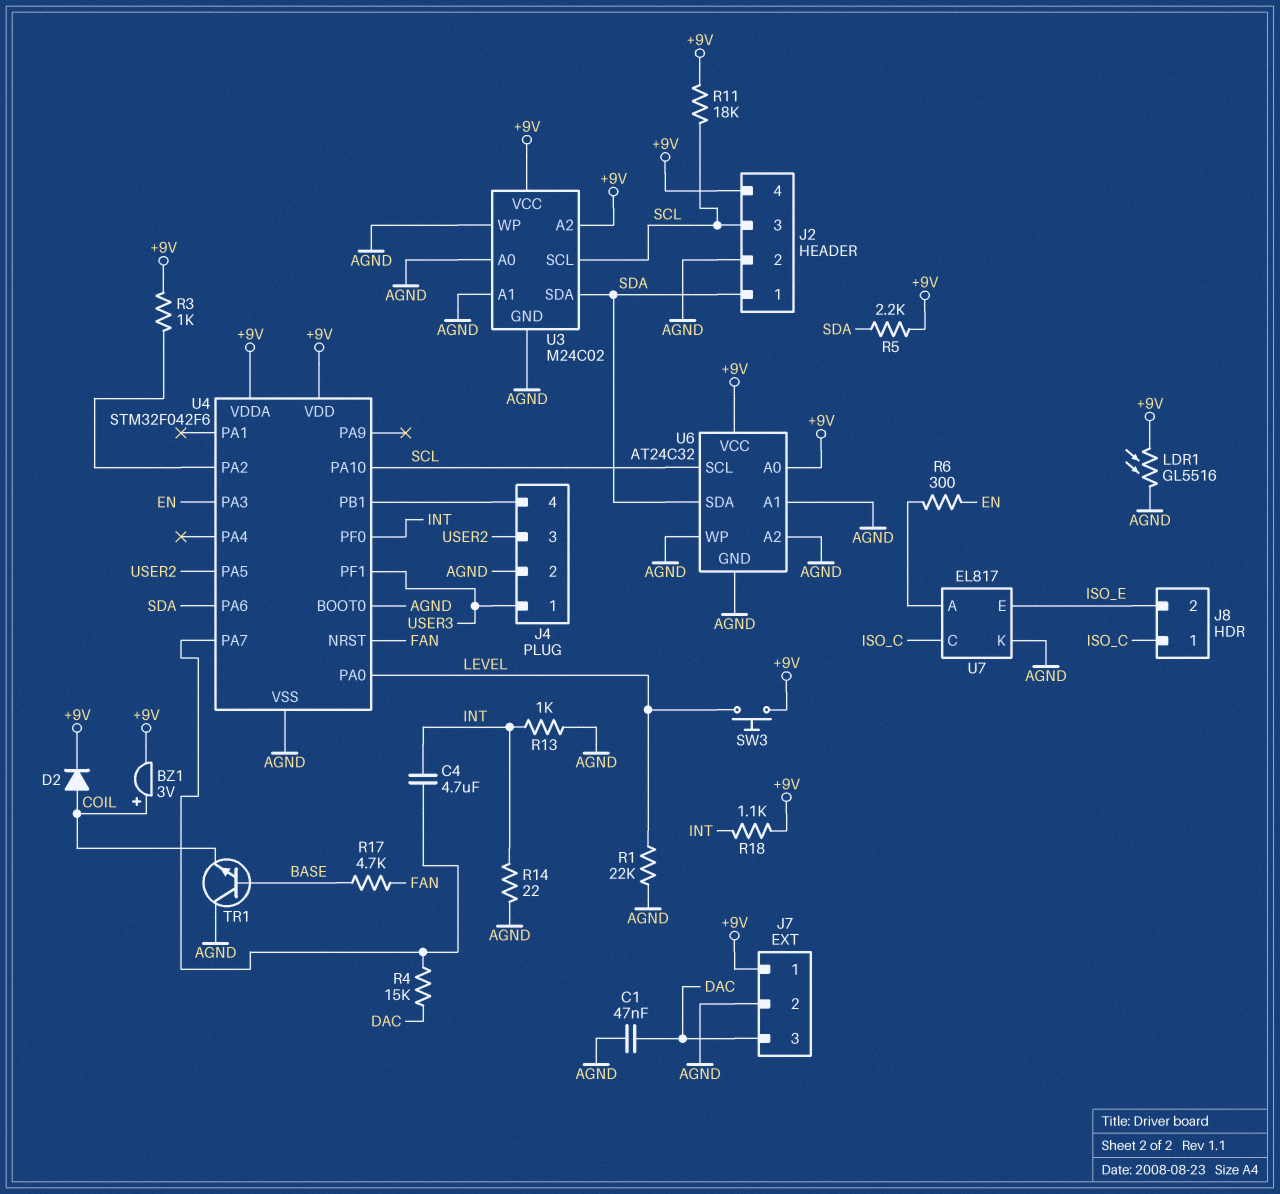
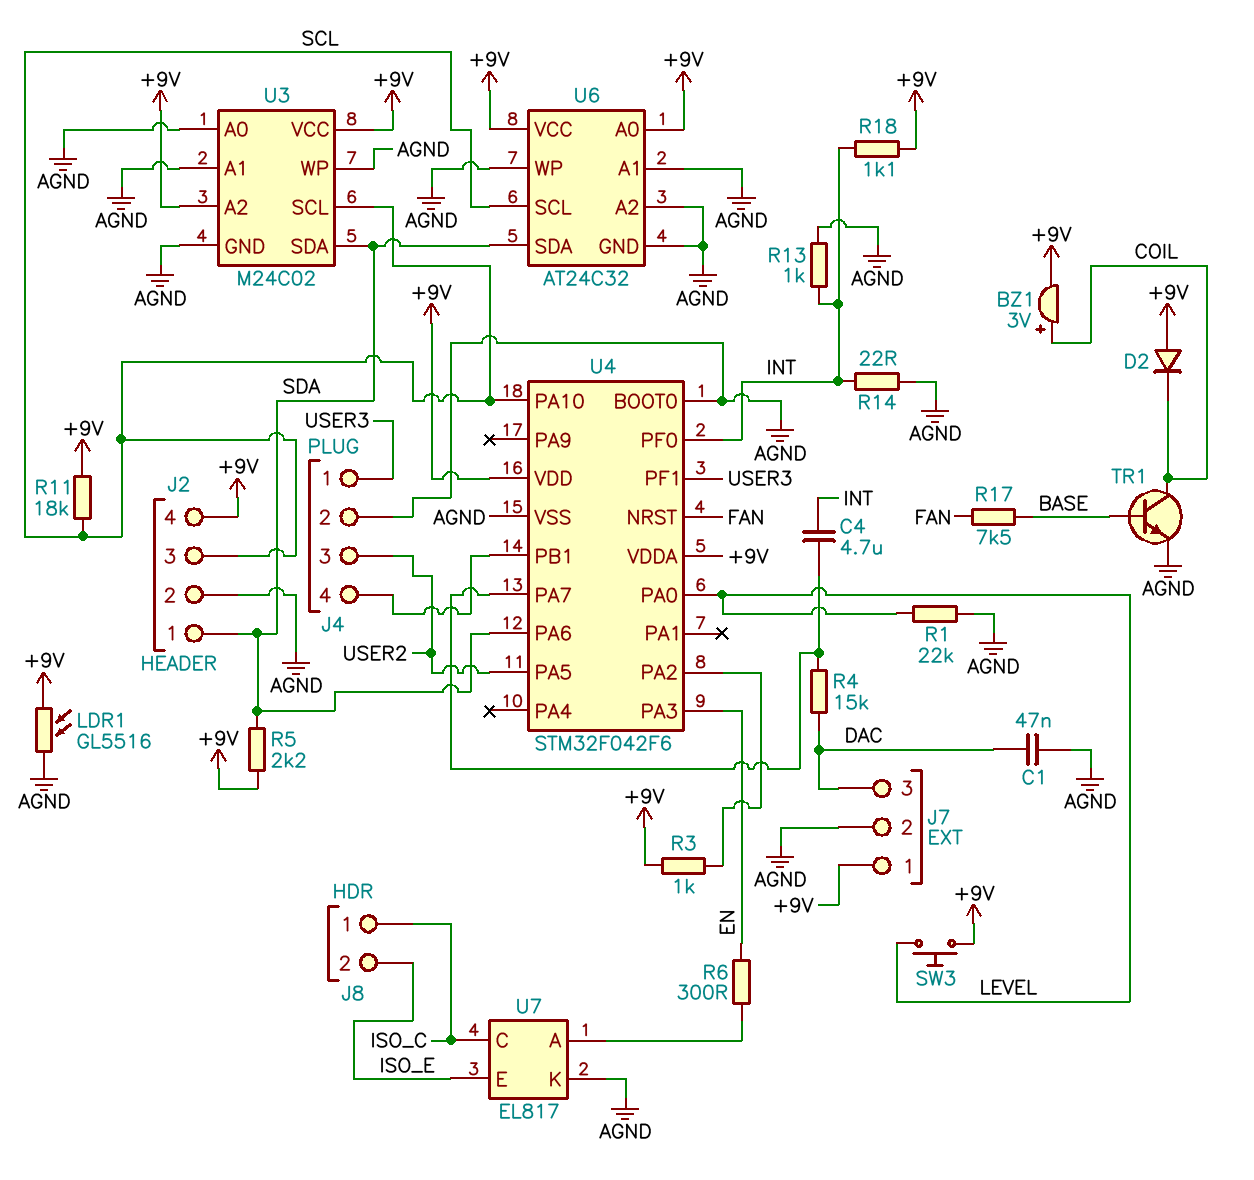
D2: diode (A COIL, K +9V) -> diode (A +9V, K COIL)
R17: 4.7k (BASE, FAN) -> 7.5k (BASE, FAN)
TR1: NPN (B BASE, C AGND, E COIL) -> NPN (B BASE, C COIL, E AGND)

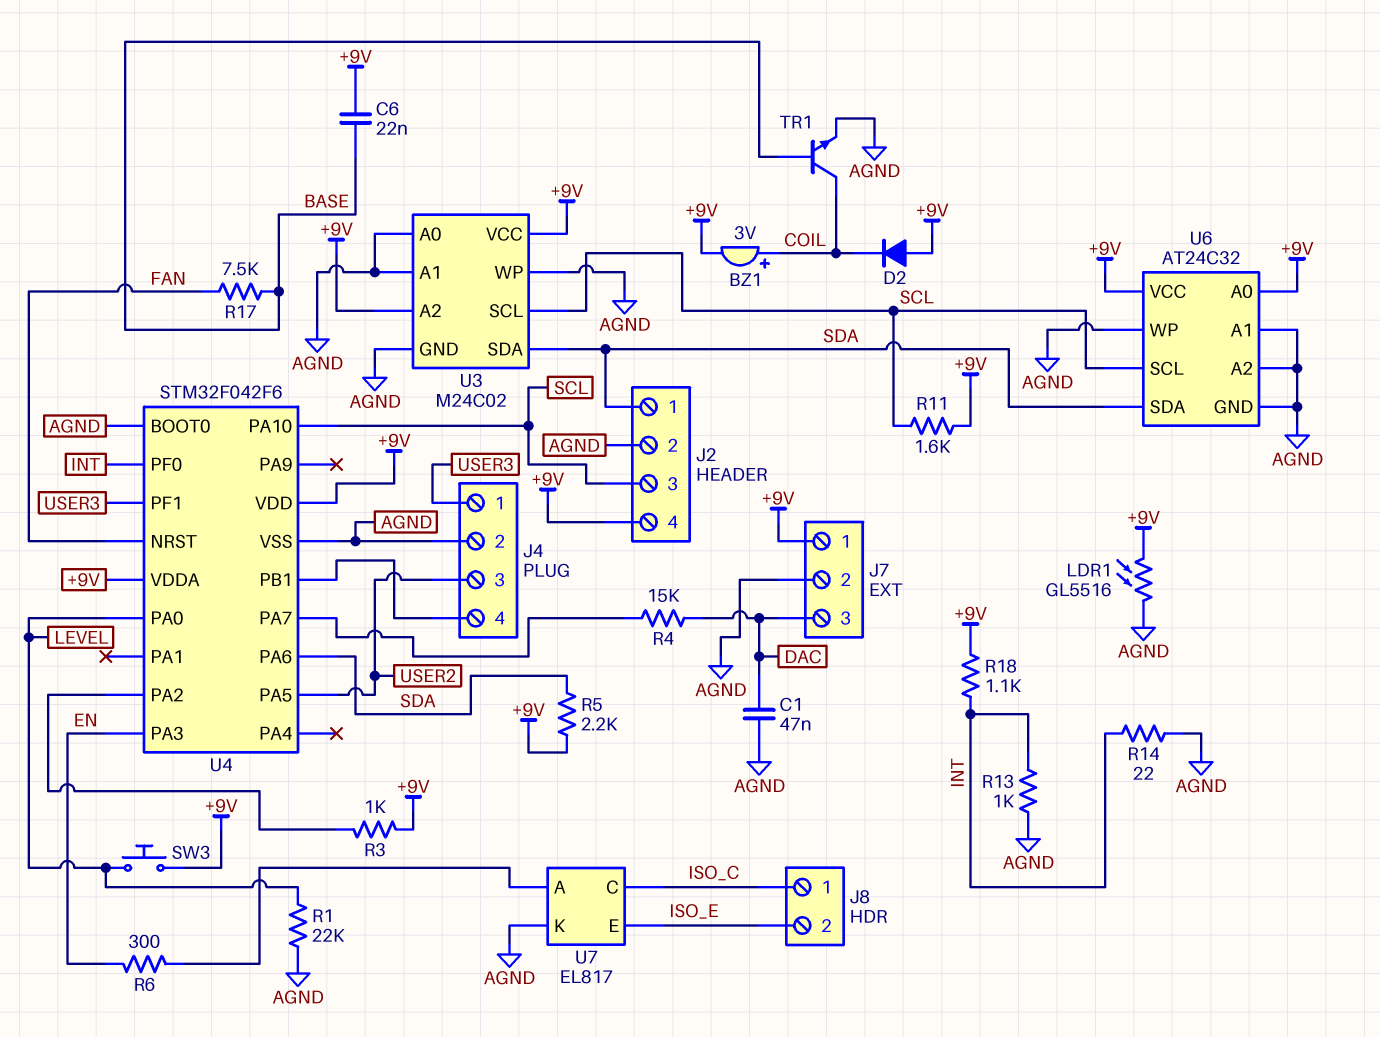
C4: 4.7uF (INT, U4/PA7) -> none
C6: none -> 22nF (+9V, BASE)
R11: 18k (+9V, SCL) -> 1.6k (+9V, SCL)

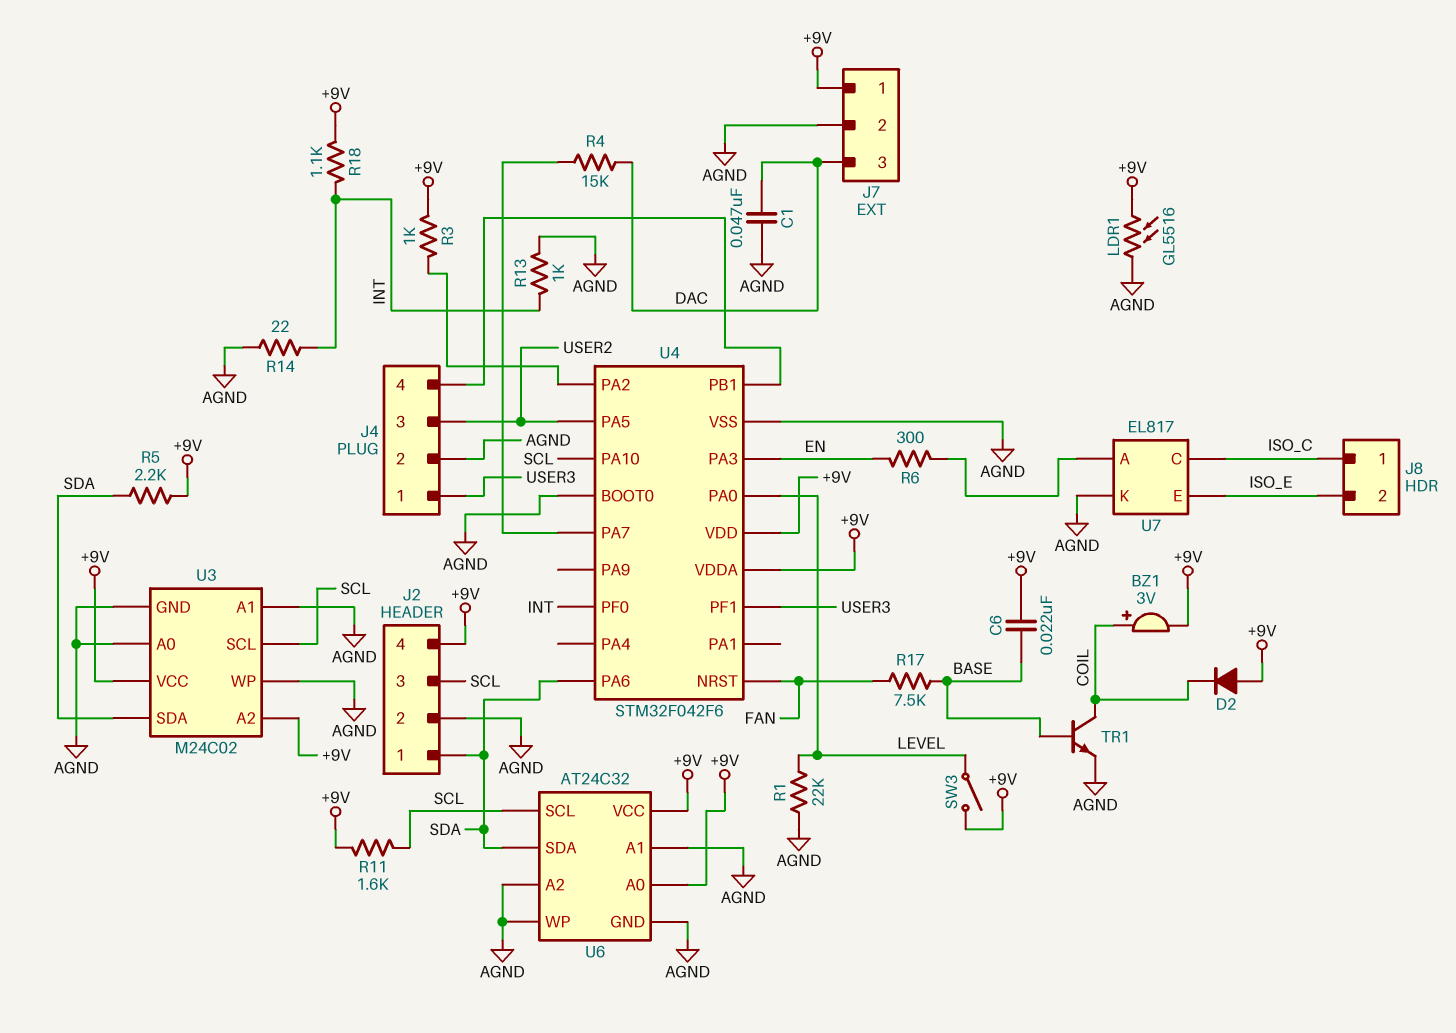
SW3: button (+9V, LEVEL) -> switch (+9V, LEVEL)

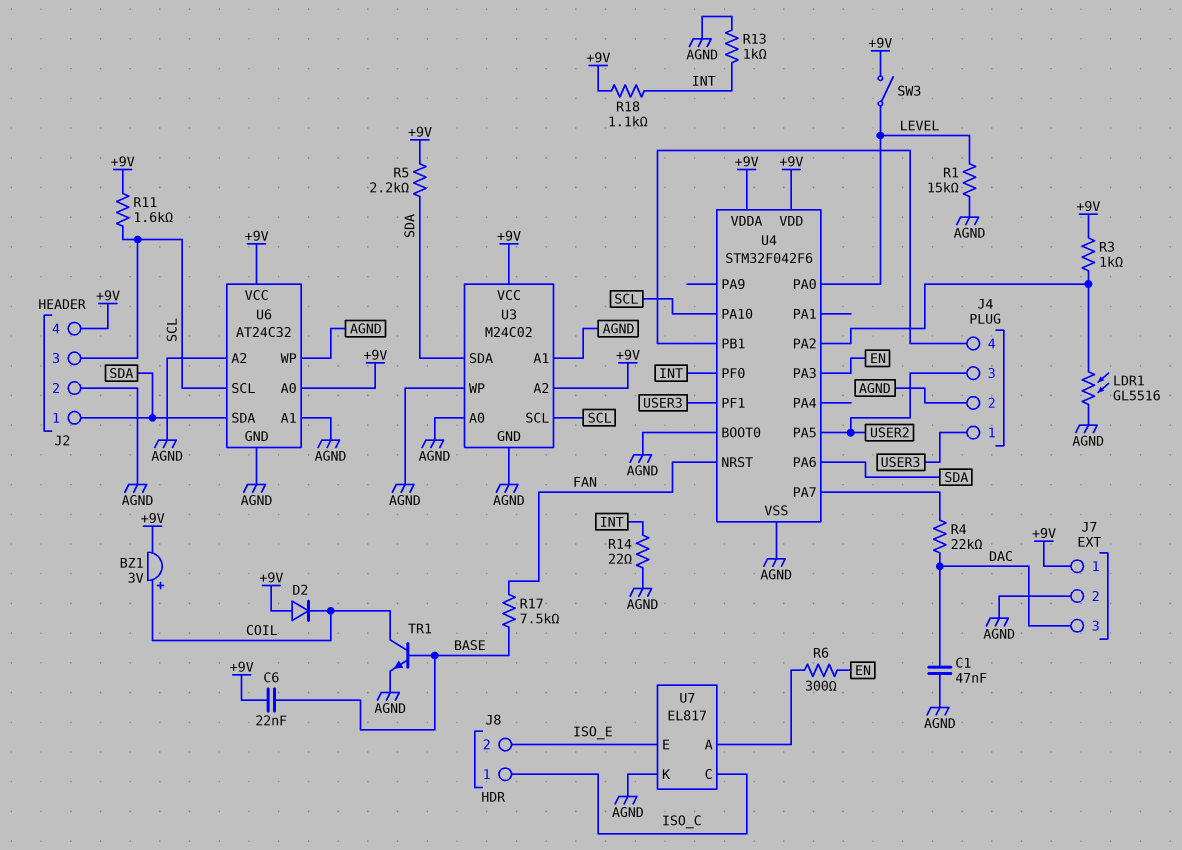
LDR1: GL5516 (+9V, AGND) -> GL5516 (AGND, U4/PA2)
R1: 22k (AGND, LEVEL) -> 15k (AGND, LEVEL)
R4: 15k (DAC, U4/PA7) -> 22k (DAC, U4/PA7)

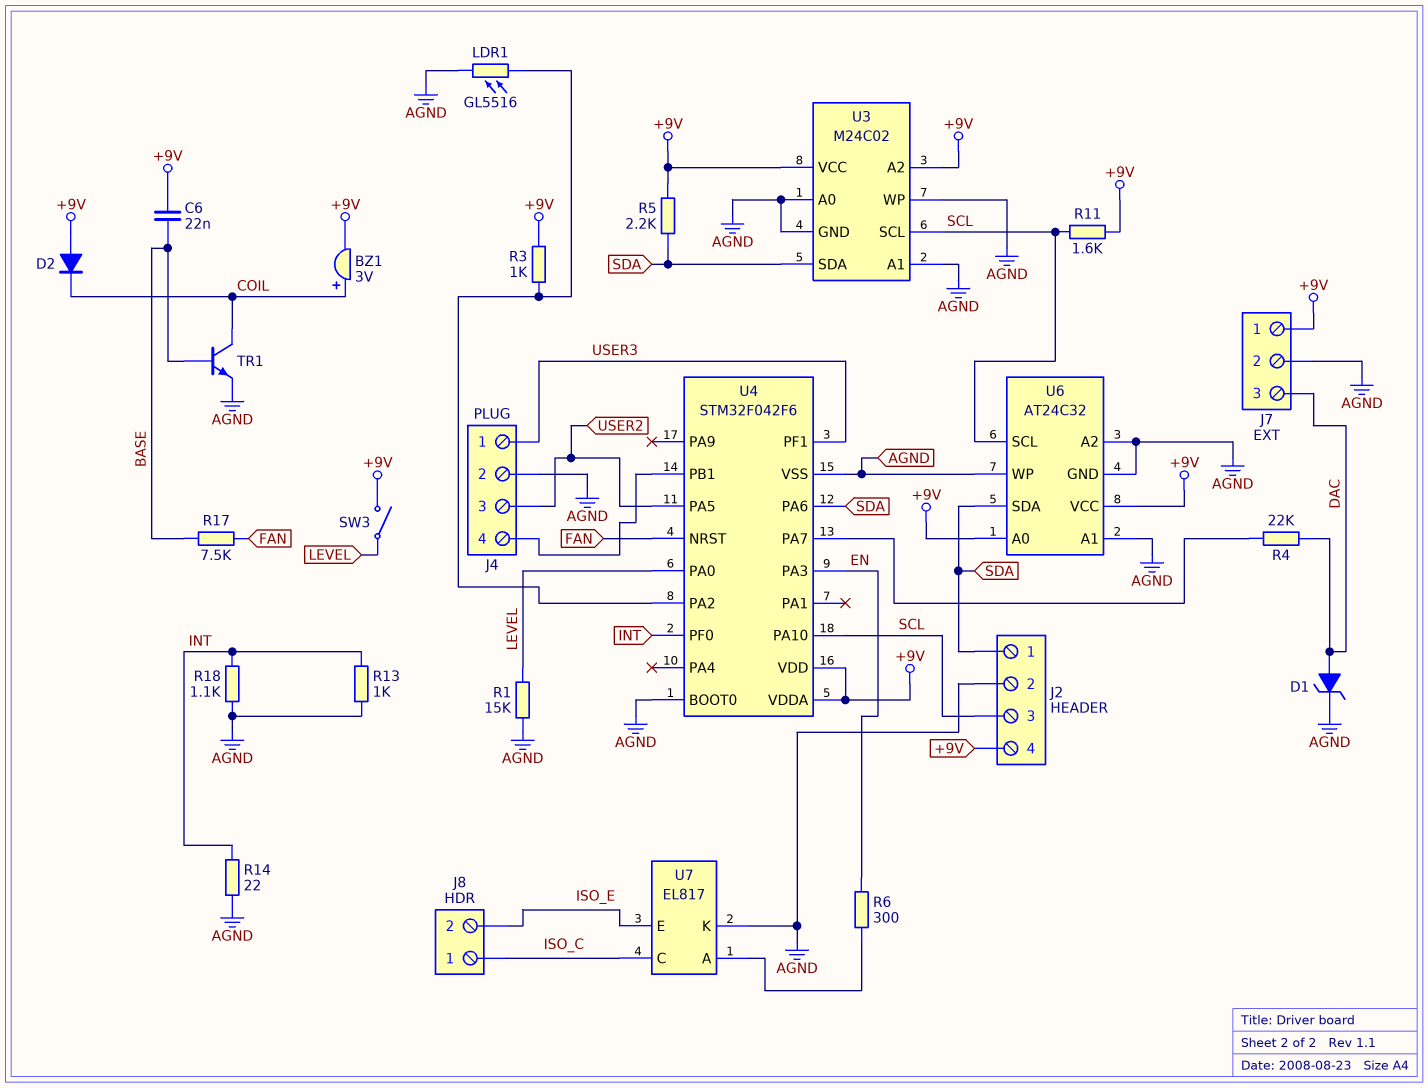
C1: 47nF (AGND, DAC) -> none
D1: none -> zener (A DAC, K AGND)
R18: 1.1k (+9V, INT) -> 1.1k (AGND, INT)

